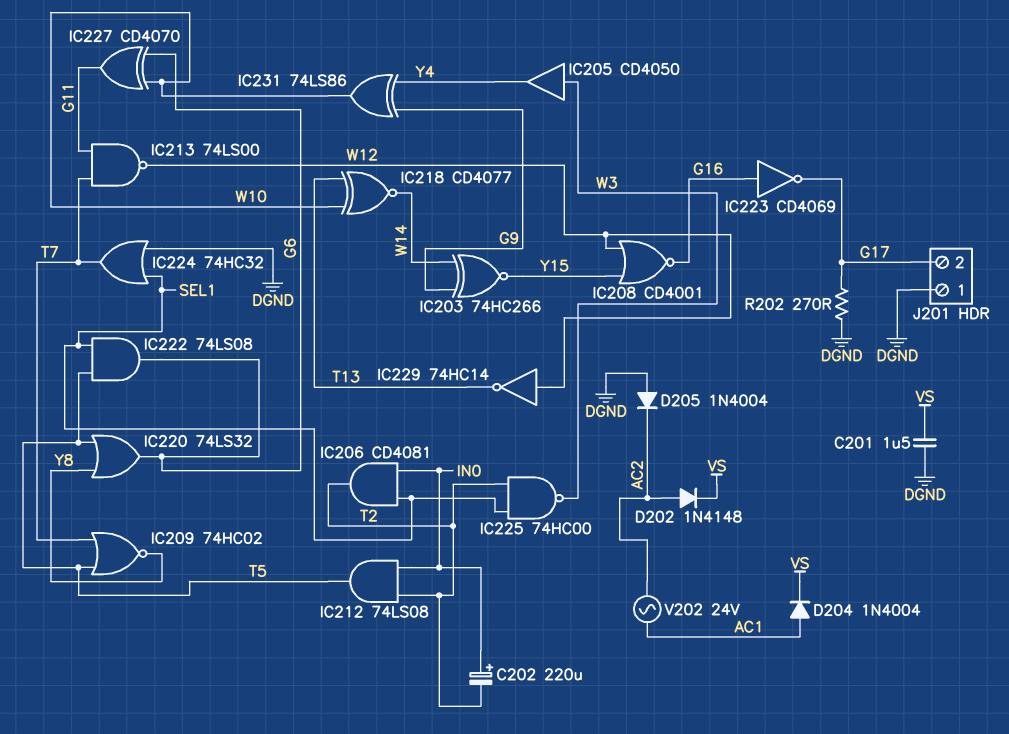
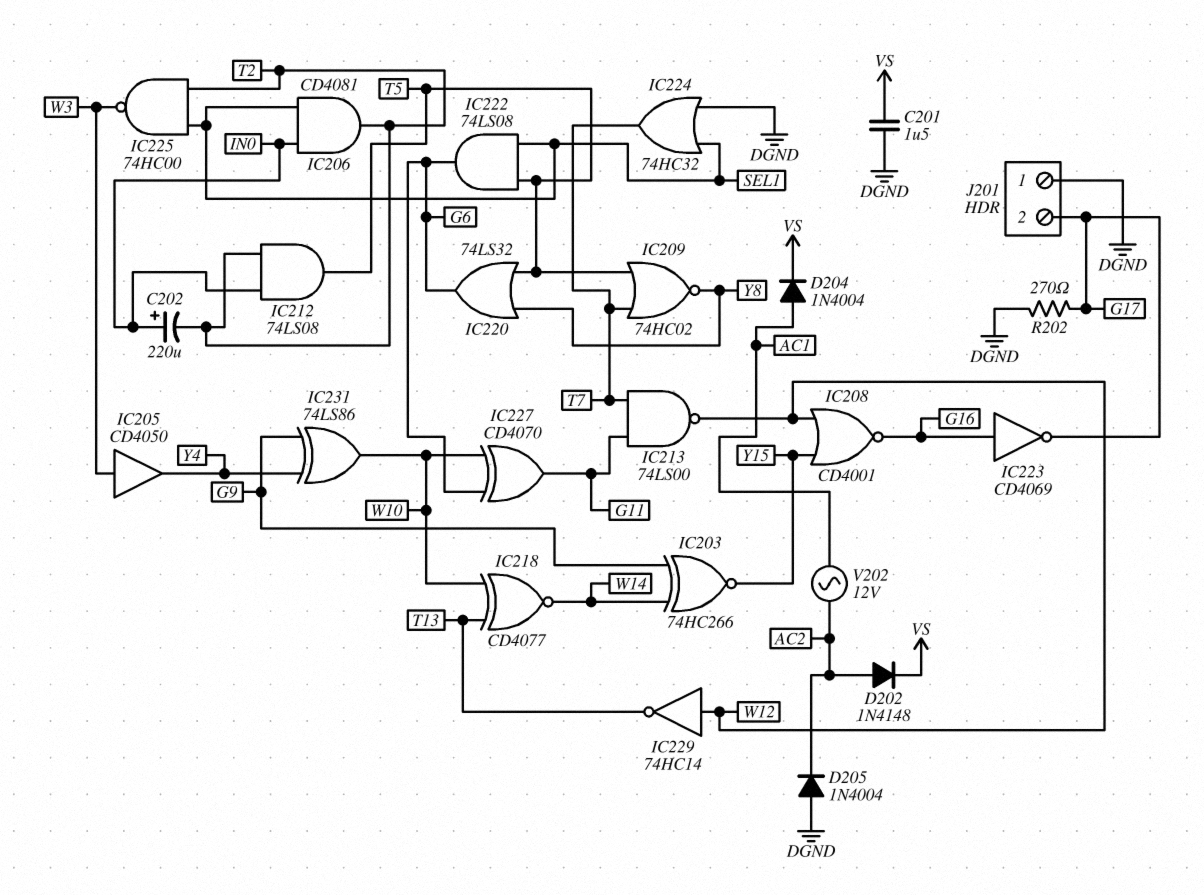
V202: AC 24V (AC1, AC2) -> AC 12V (AC1, AC2)

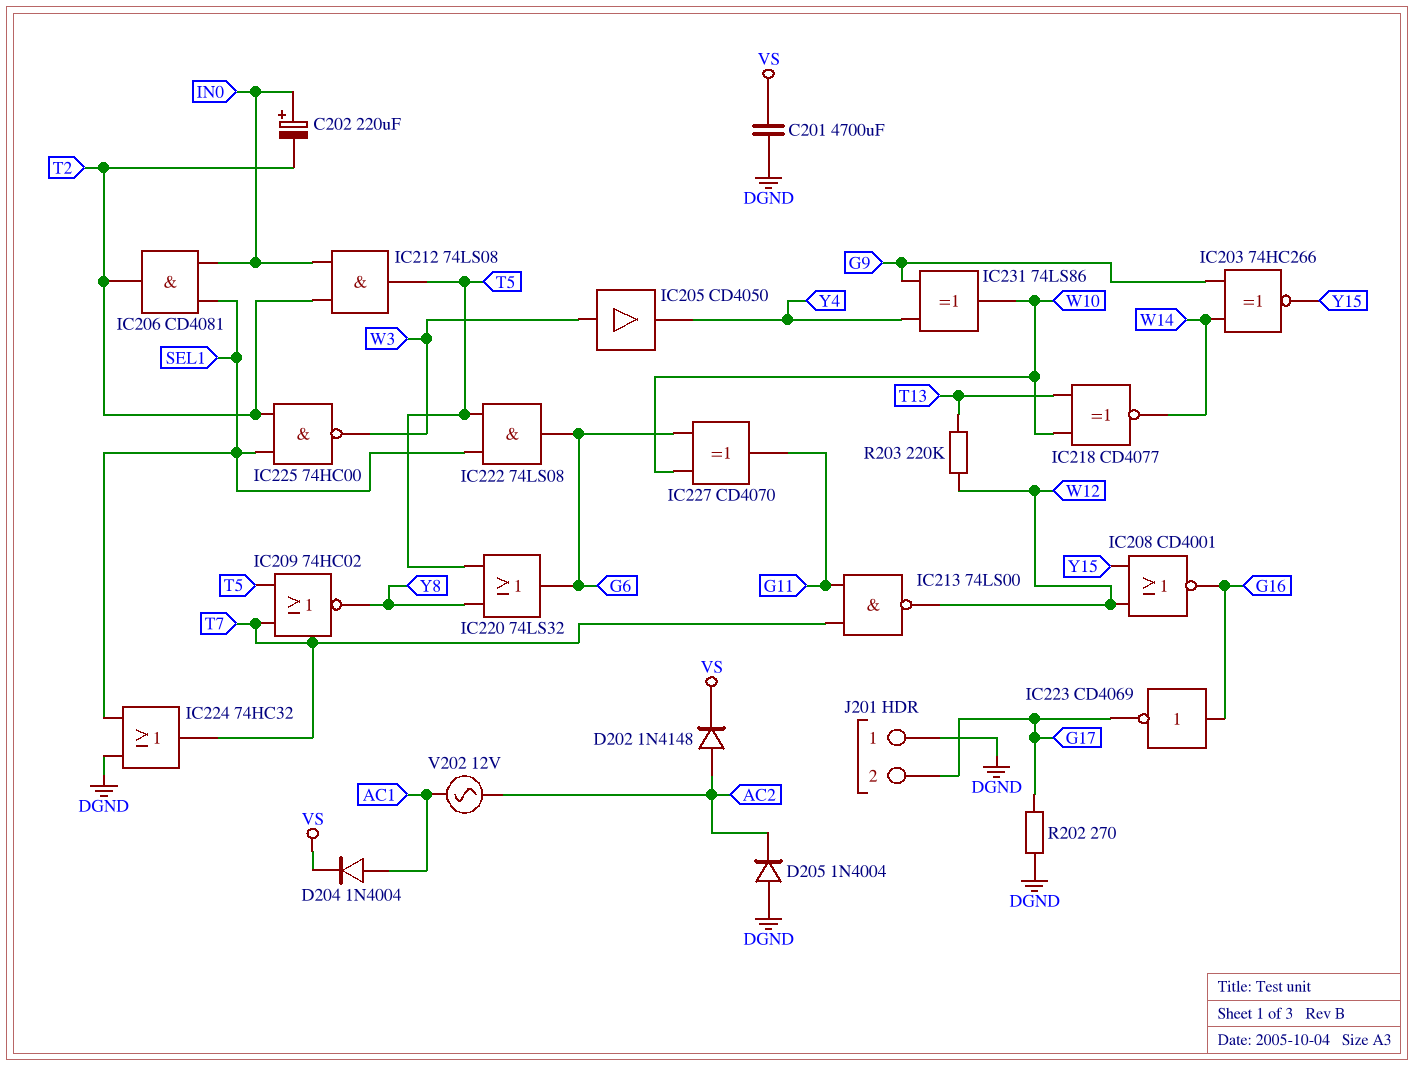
C201: 1.5uF (DGND, VS) -> 4700uF (DGND, VS)
IC229: NOT 74HC14 (in W12, out T13) -> none
R203: none -> 220k (T13, W12)

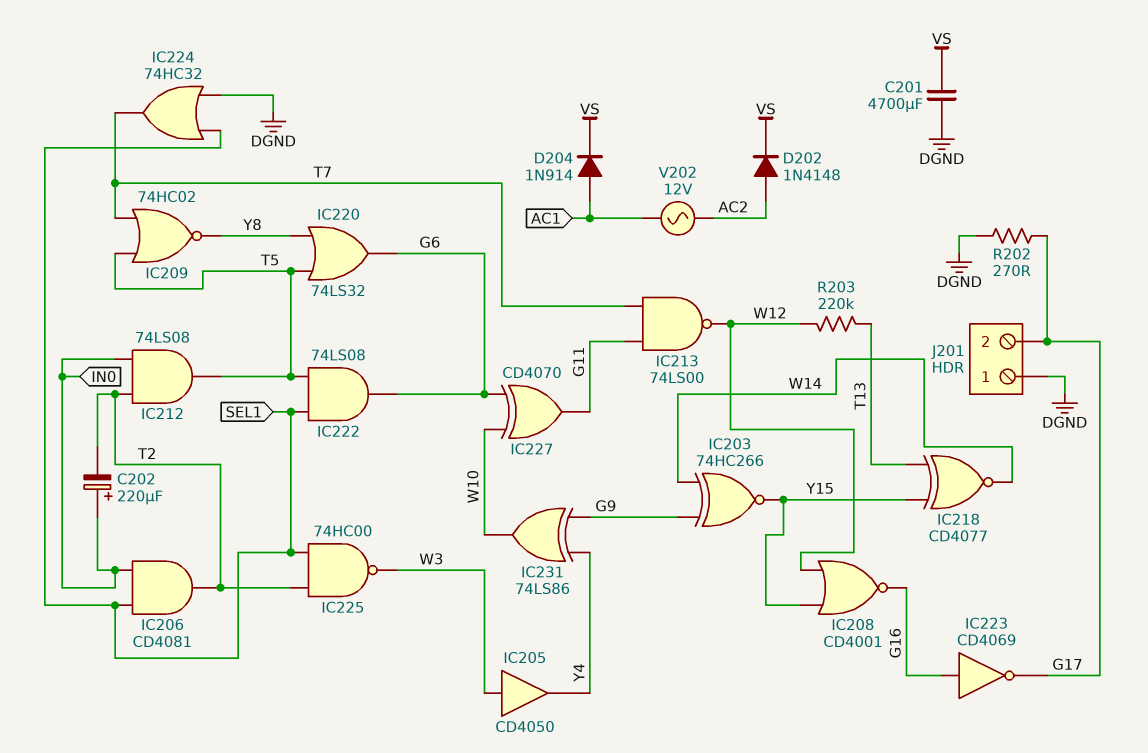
D204: diode 1N4004 (A AC1, K VS) -> diode 1N914 (A AC1, K VS)
D205: diode 1N4004 (A DGND, K AC2) -> none
IC218: XNOR CD4077 (in T13, in W10, out W14) -> XNOR CD4077 (in T13, in Y15, out W14)

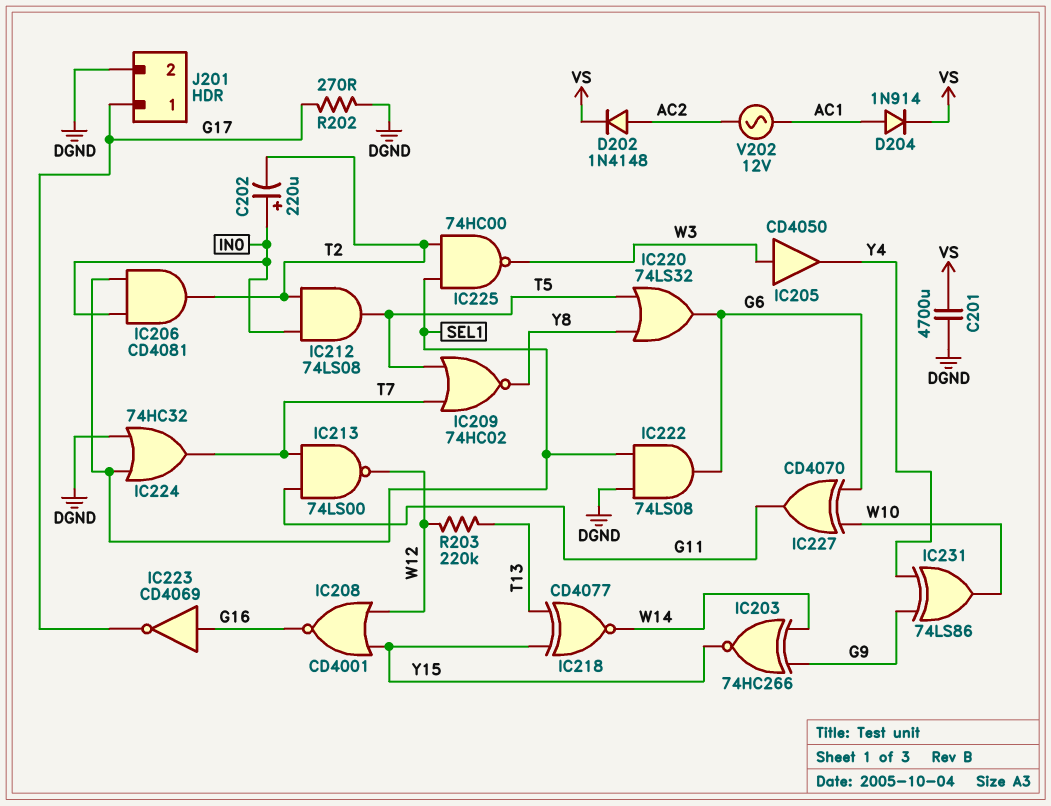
IC222: AND 74LS08 (in SEL1, in T5, out G6) -> AND 74LS08 (in DGND, in SEL1, out G6)
J201 pin 1: DGND -> G17
J201 pin 2: G17 -> DGND

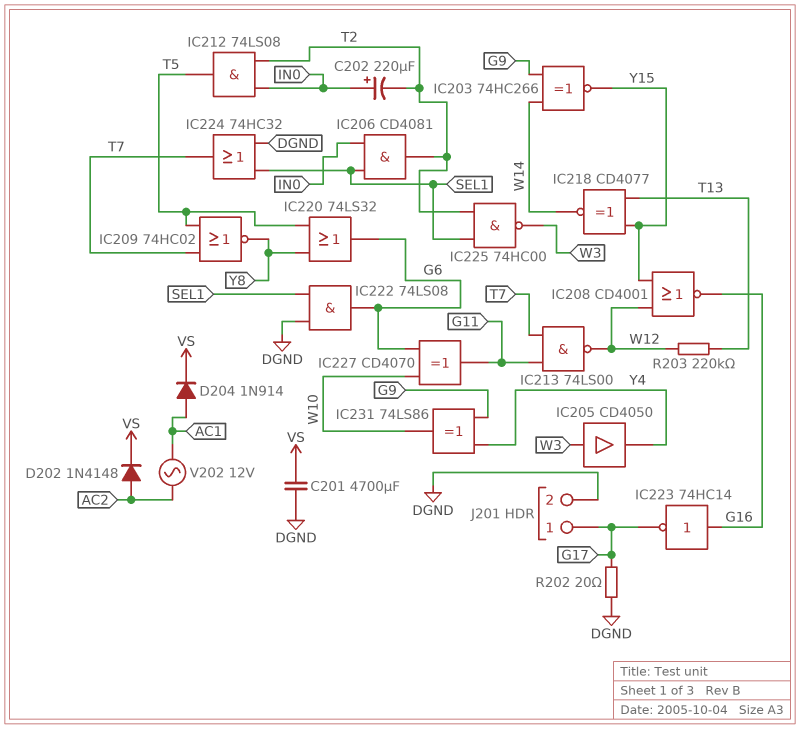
IC223: NOT CD4069 (in G16, out G17) -> NOT 74HC14 (in G16, out G17)
R202: 270 (DGND, G17) -> 20 (DGND, G17)

